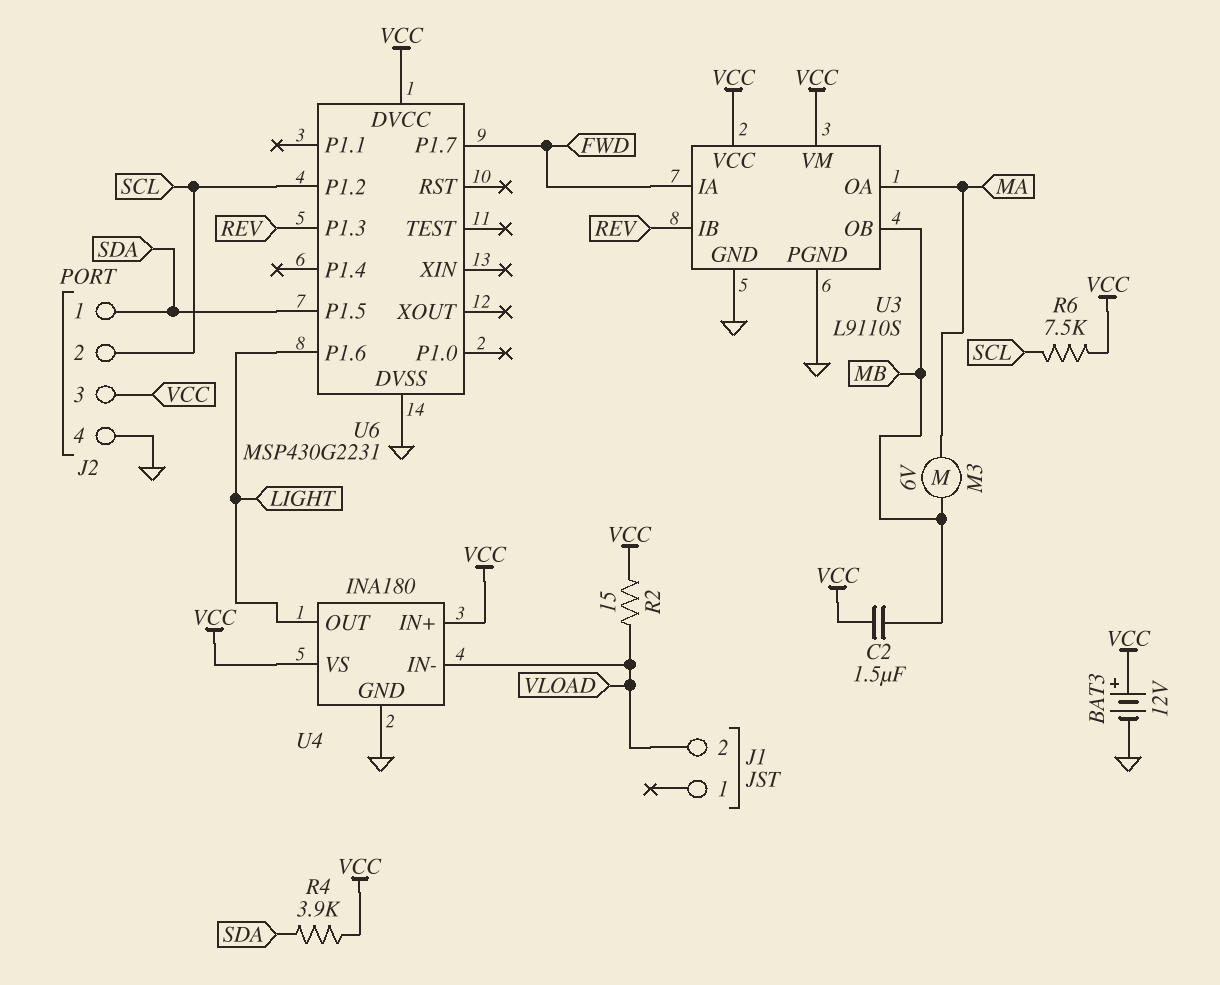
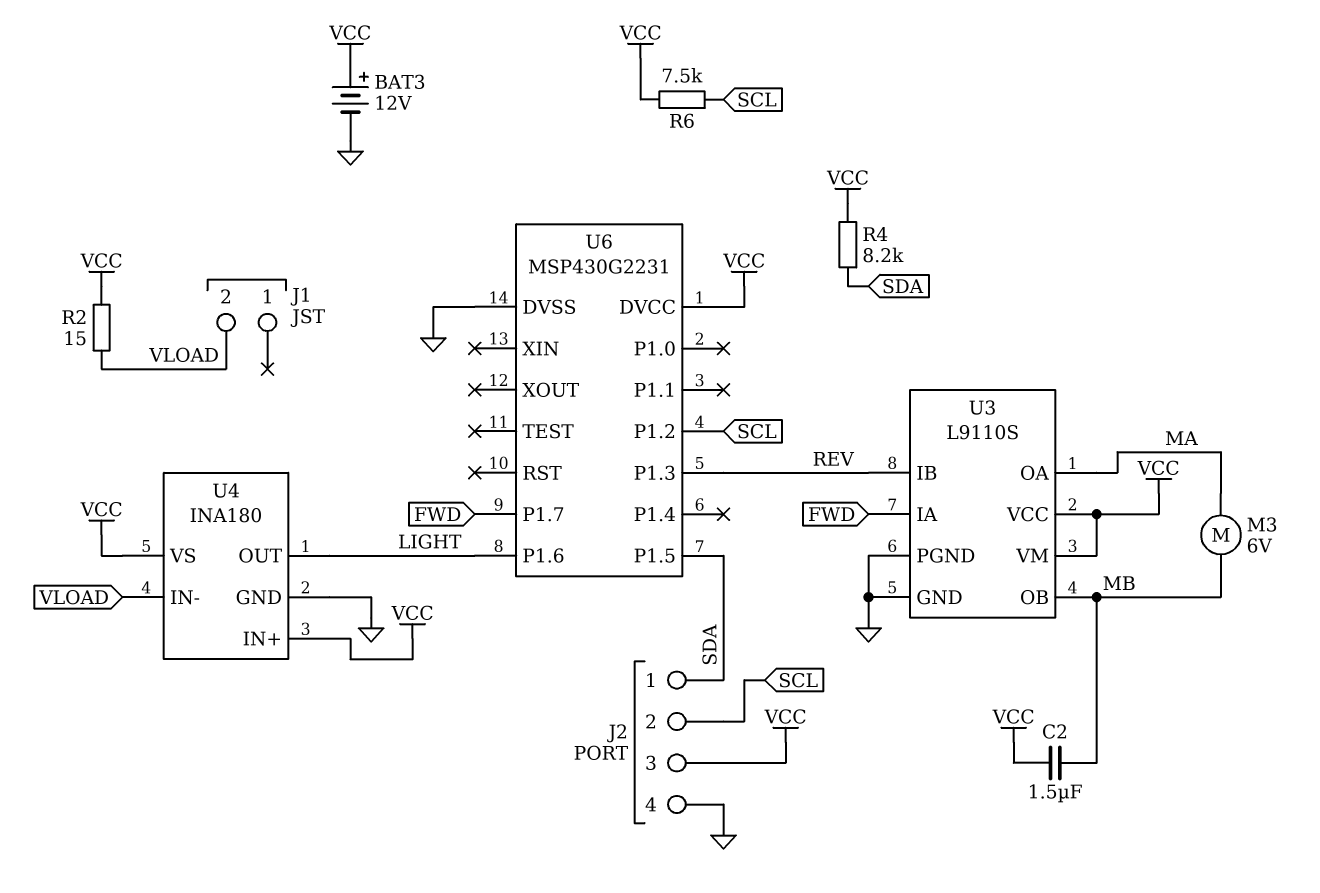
R4: 3.9k (SDA, VCC) -> 8.2k (SDA, VCC)

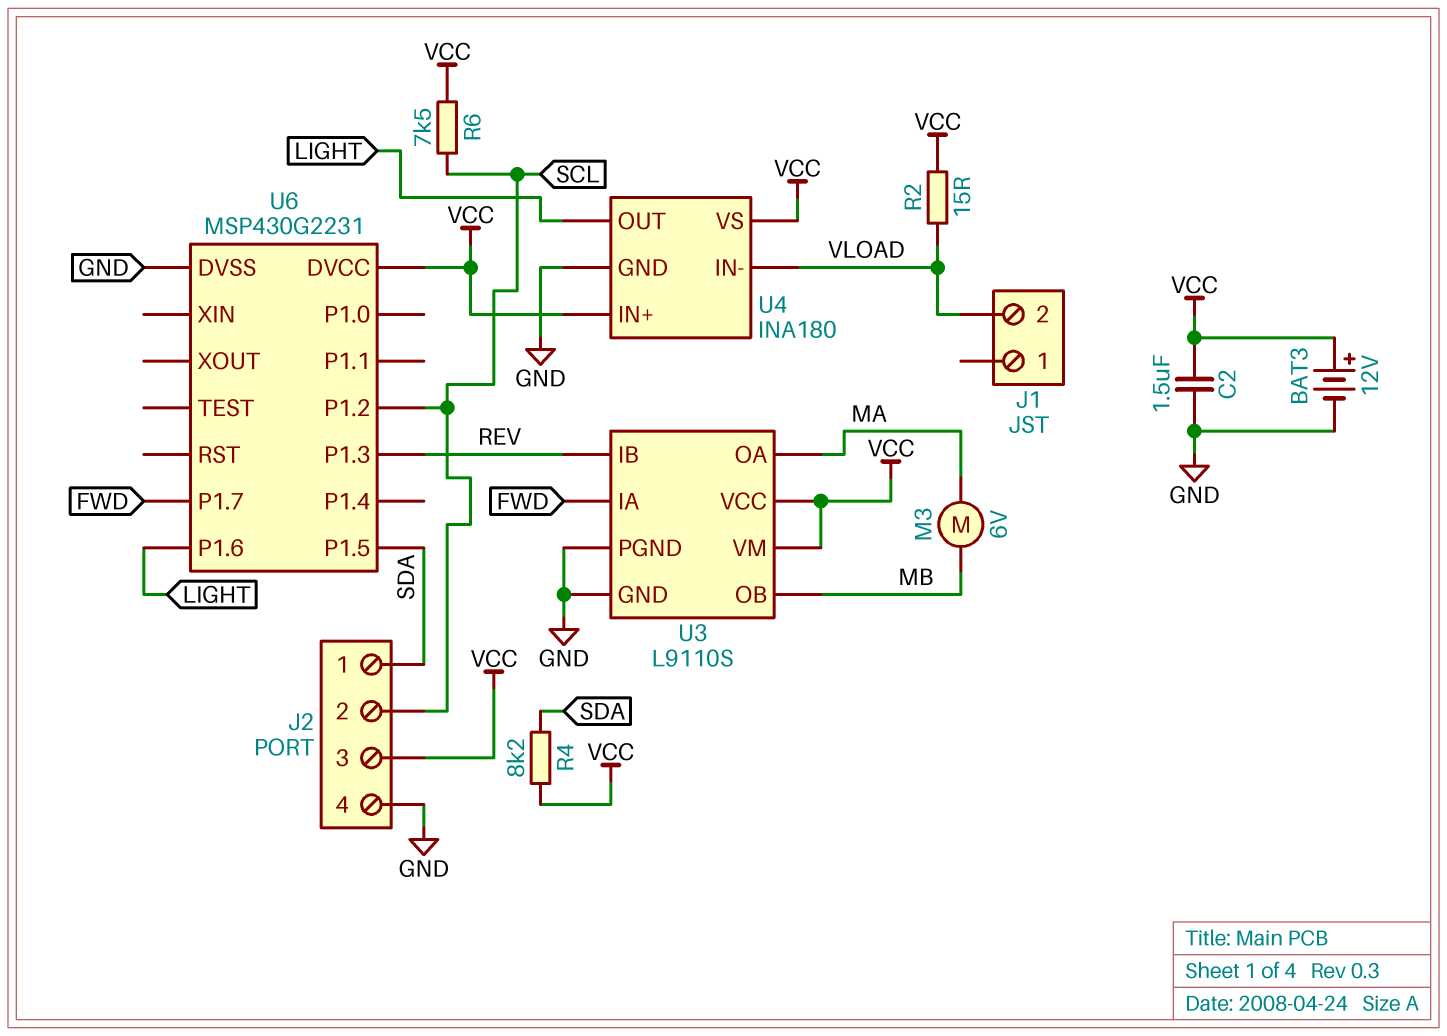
C2: 1.5uF (MB, VCC) -> 1.5uF (GND, VCC)

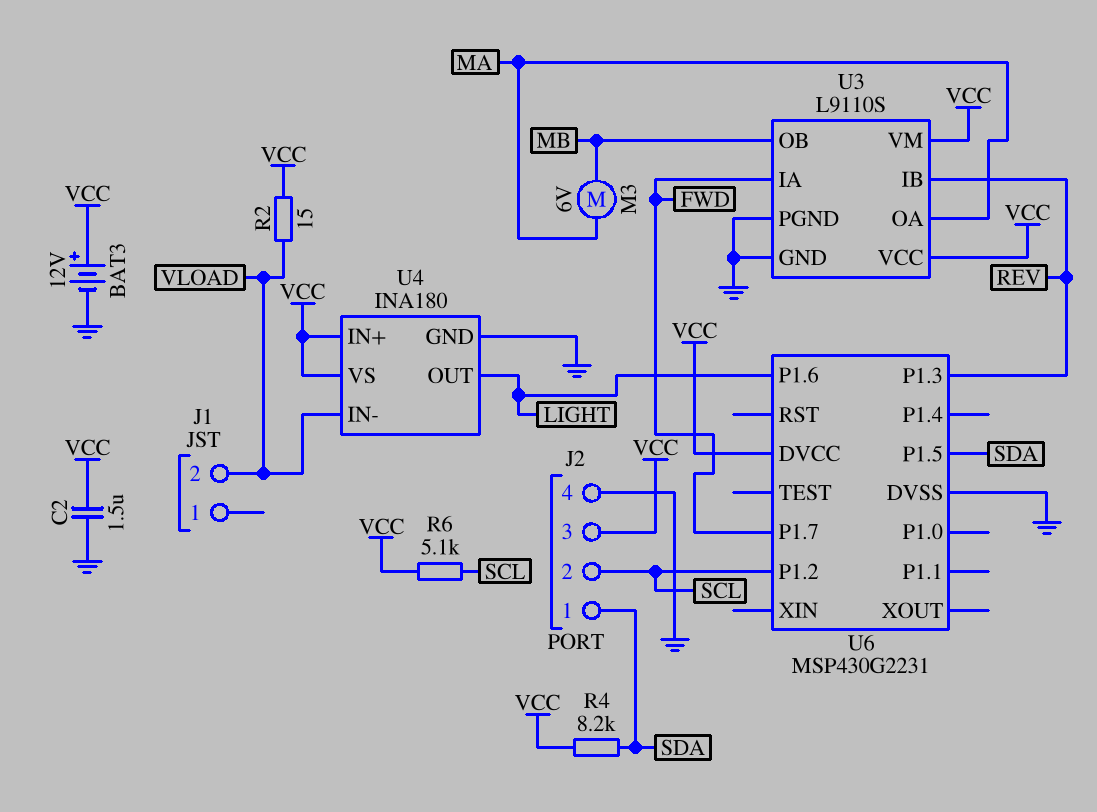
R6: 7.5k (SCL, VCC) -> 5.1k (SCL, VCC)

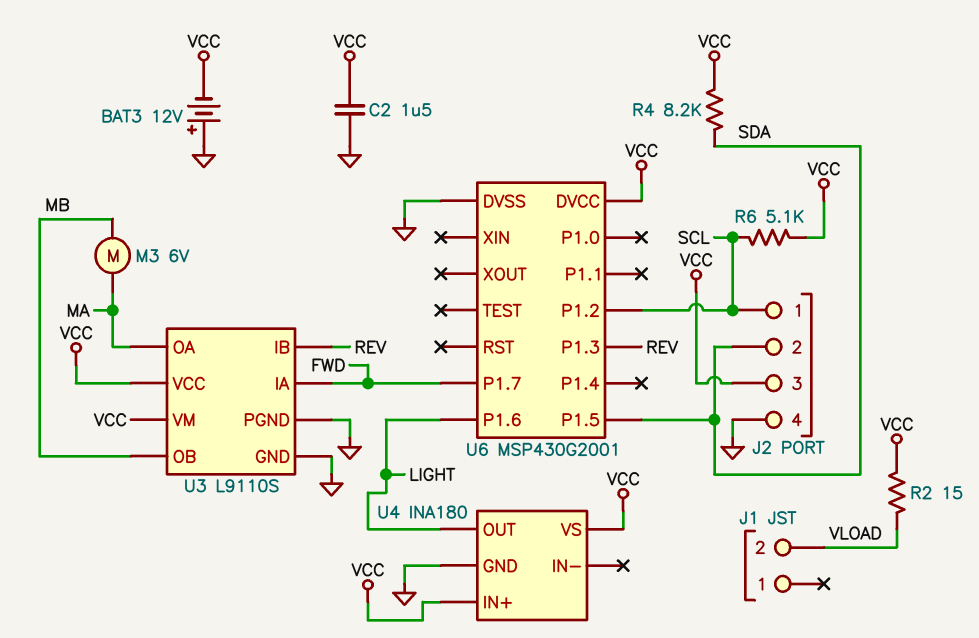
BAT3: 12V (plus VCC, minus GND) -> 12V (plus GND, minus VCC)
J2 pin 1: SDA -> SCL
J2 pin 2: SCL -> SDA
U4 pin IN-: VLOAD -> none
U6: MSP430G2231 -> MSP430G2001

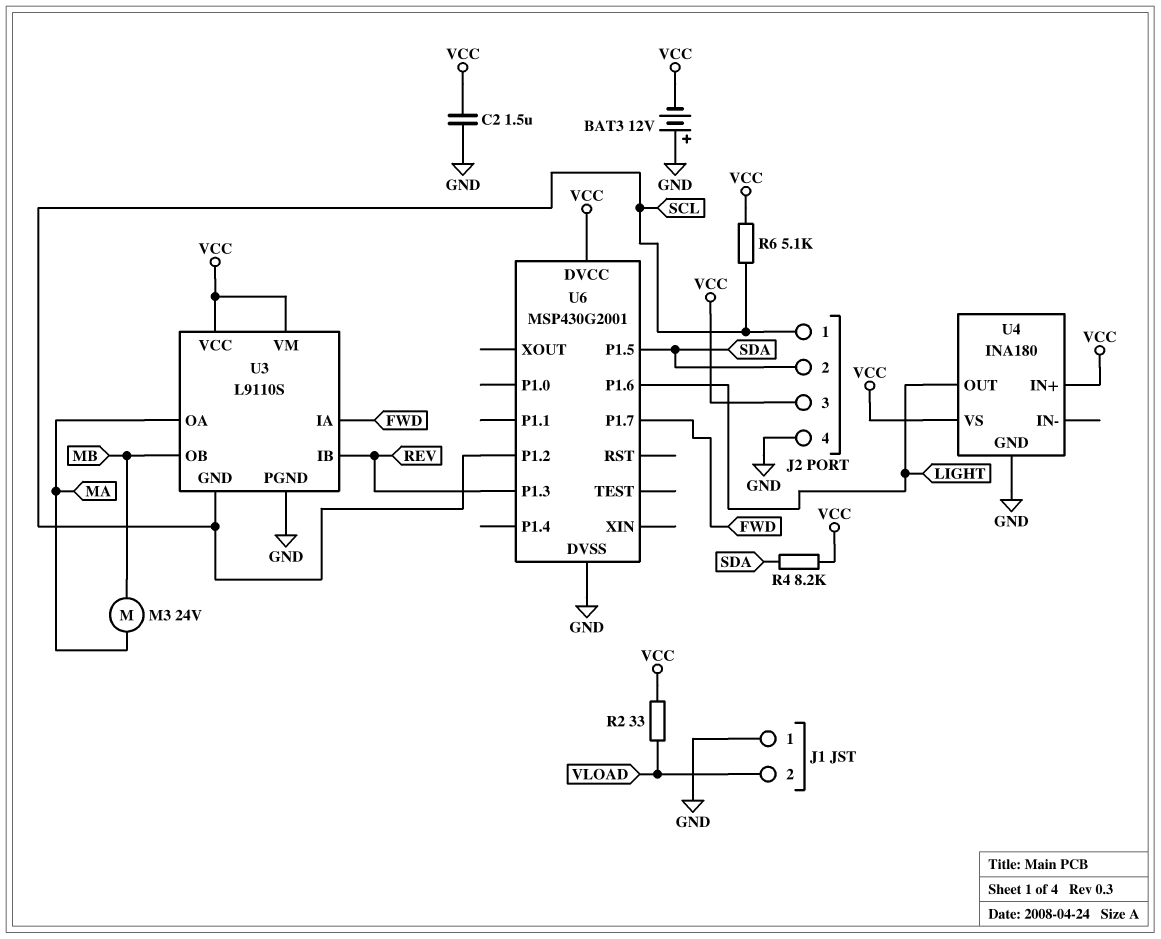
J1 pin 1: none -> GND
M3: motor 6V (MA, MB) -> motor 24V (MA, MB)
R2: 15 (VCC, VLOAD) -> 33 (VCC, VLOAD)
U3 pin GND: GND -> SCL

